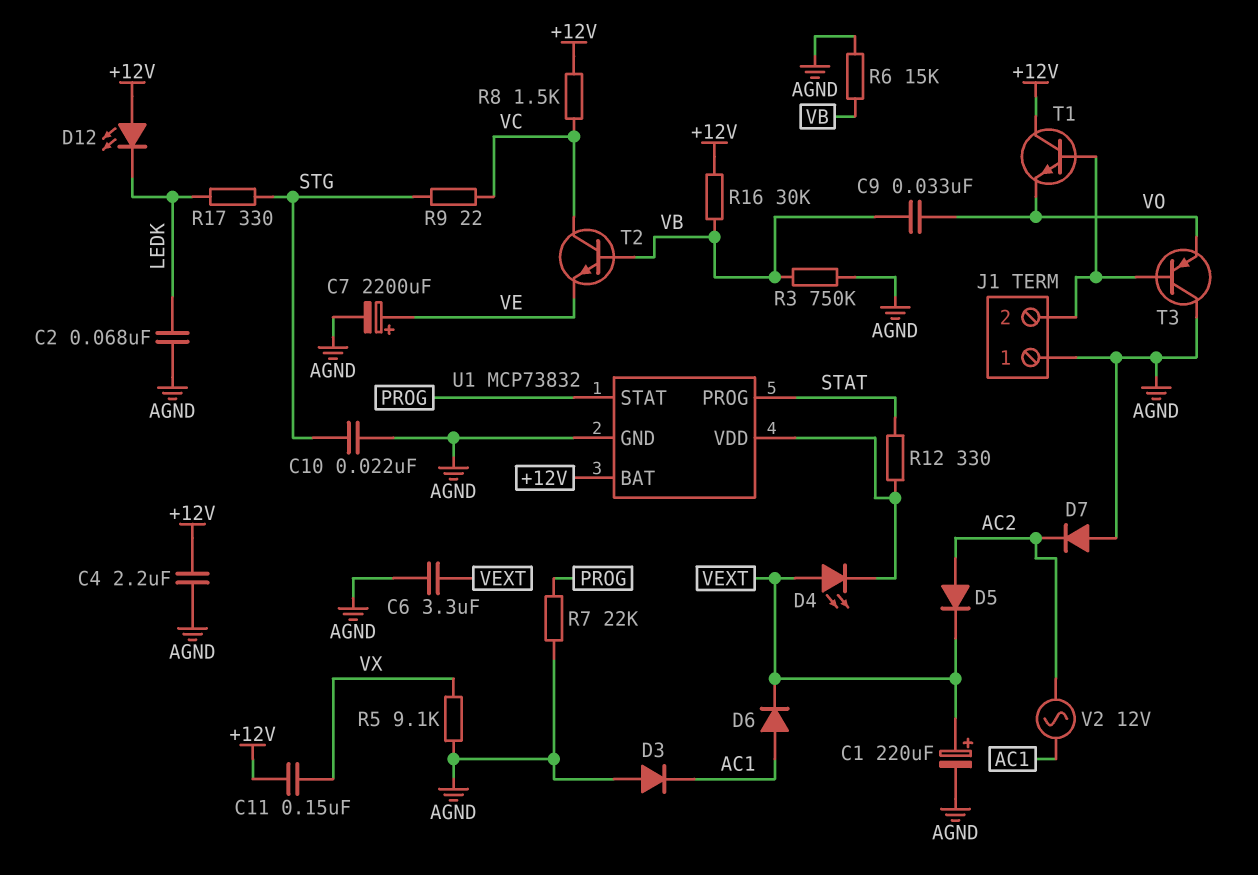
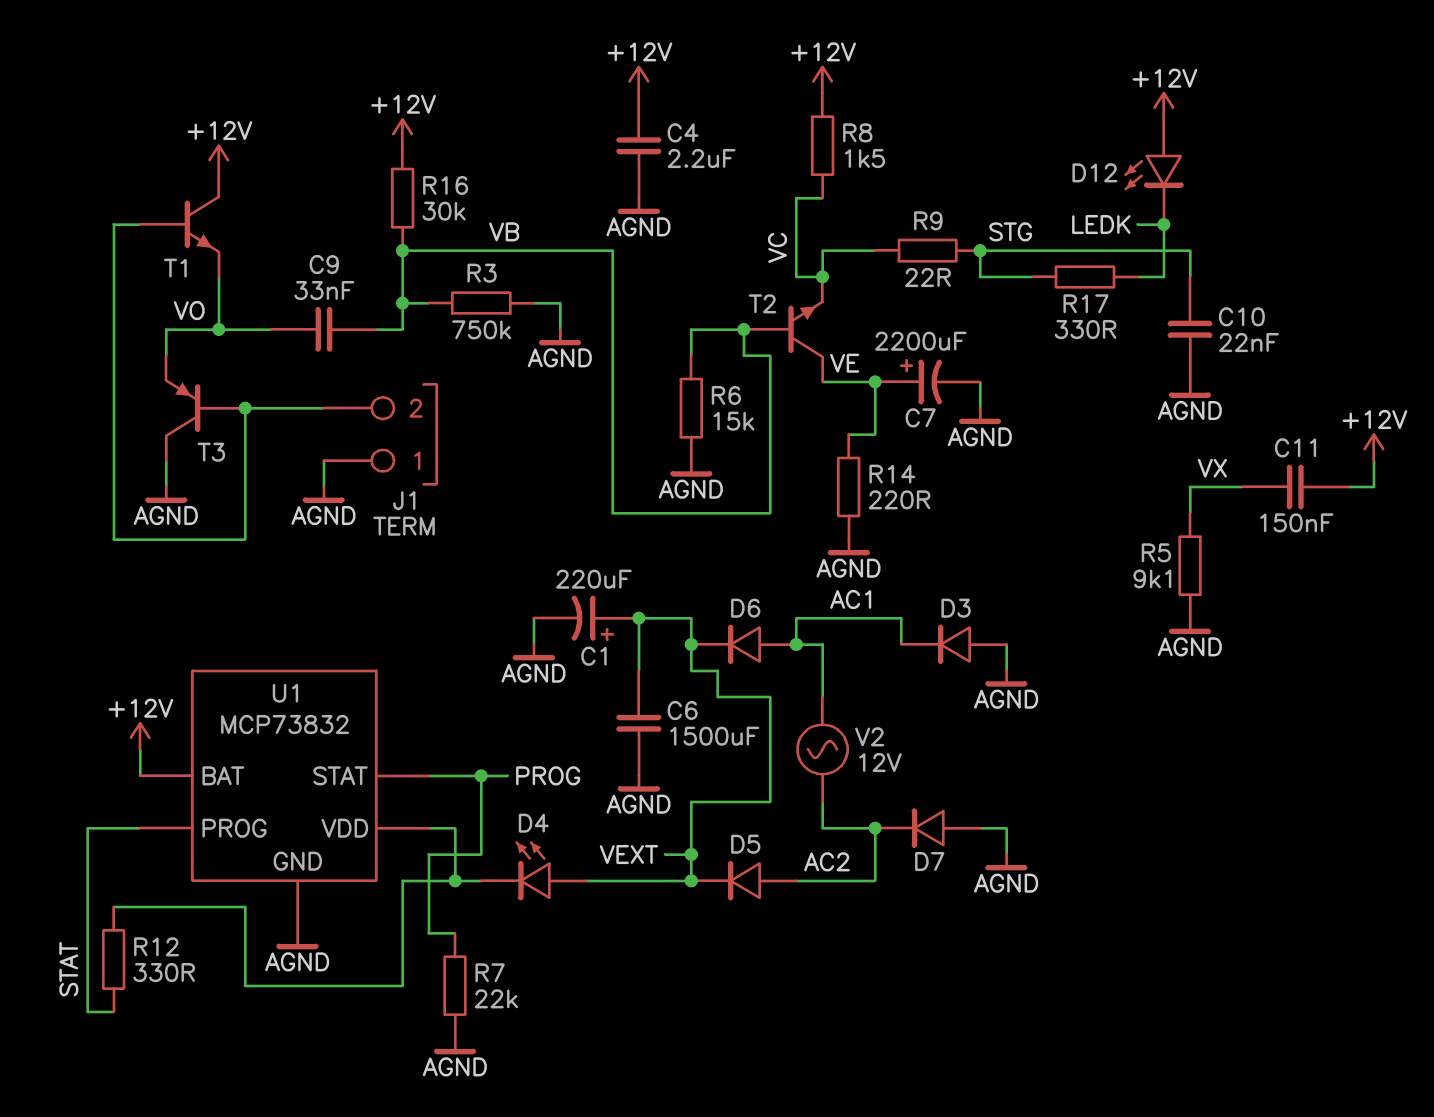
C2: 68nF (AGND, LEDK) -> none
C6: 3.3uF (AGND, VEXT) -> 1500uF (AGND, VEXT)
R14: none -> 220 (AGND, VE)
T2: NPN (B VB, C VC, E VE) -> NPN (B VB, C VE, E VC)

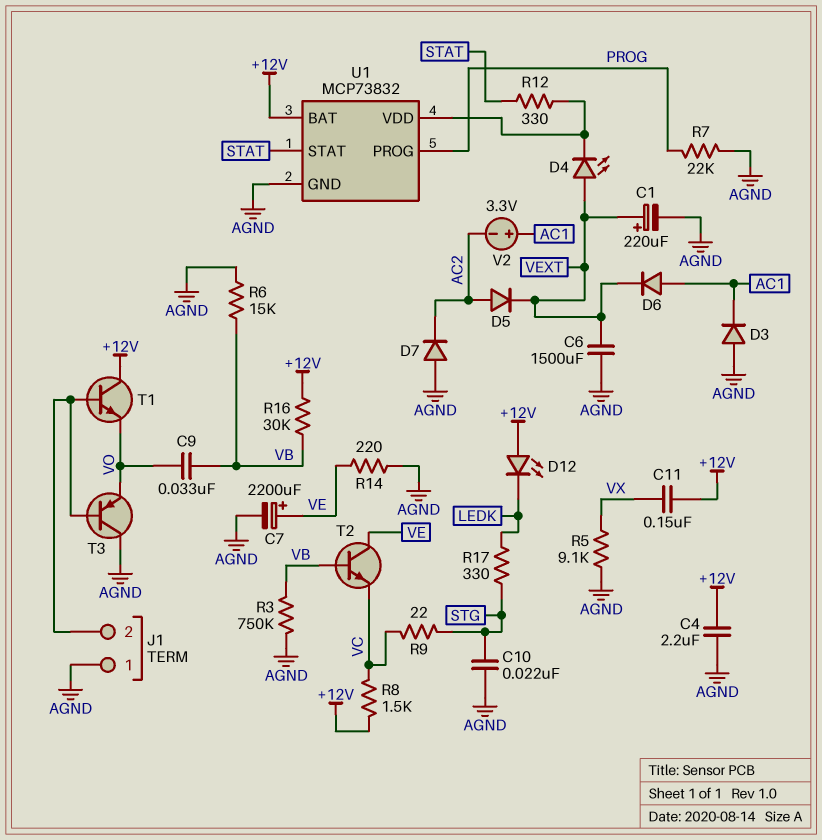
U1 pin PROG: STAT -> PROG
U1 pin STAT: PROG -> STAT
V2: AC 12V (AC1, AC2) -> 3.3V (plus AC1, minus AC2)

